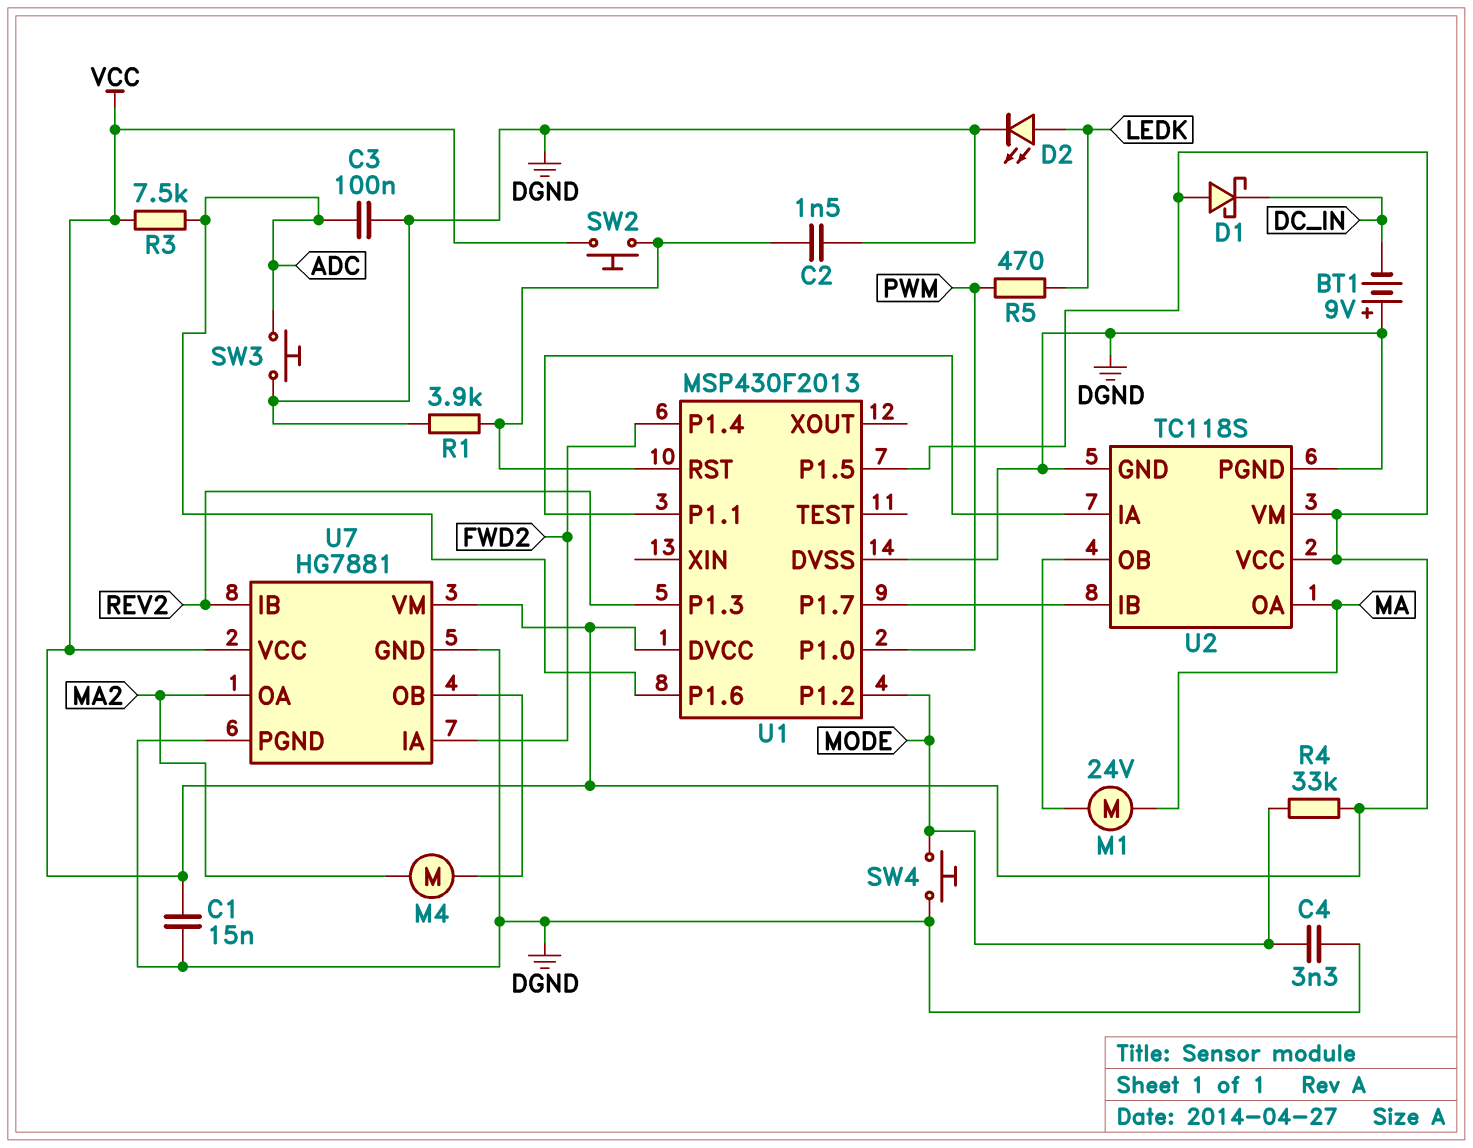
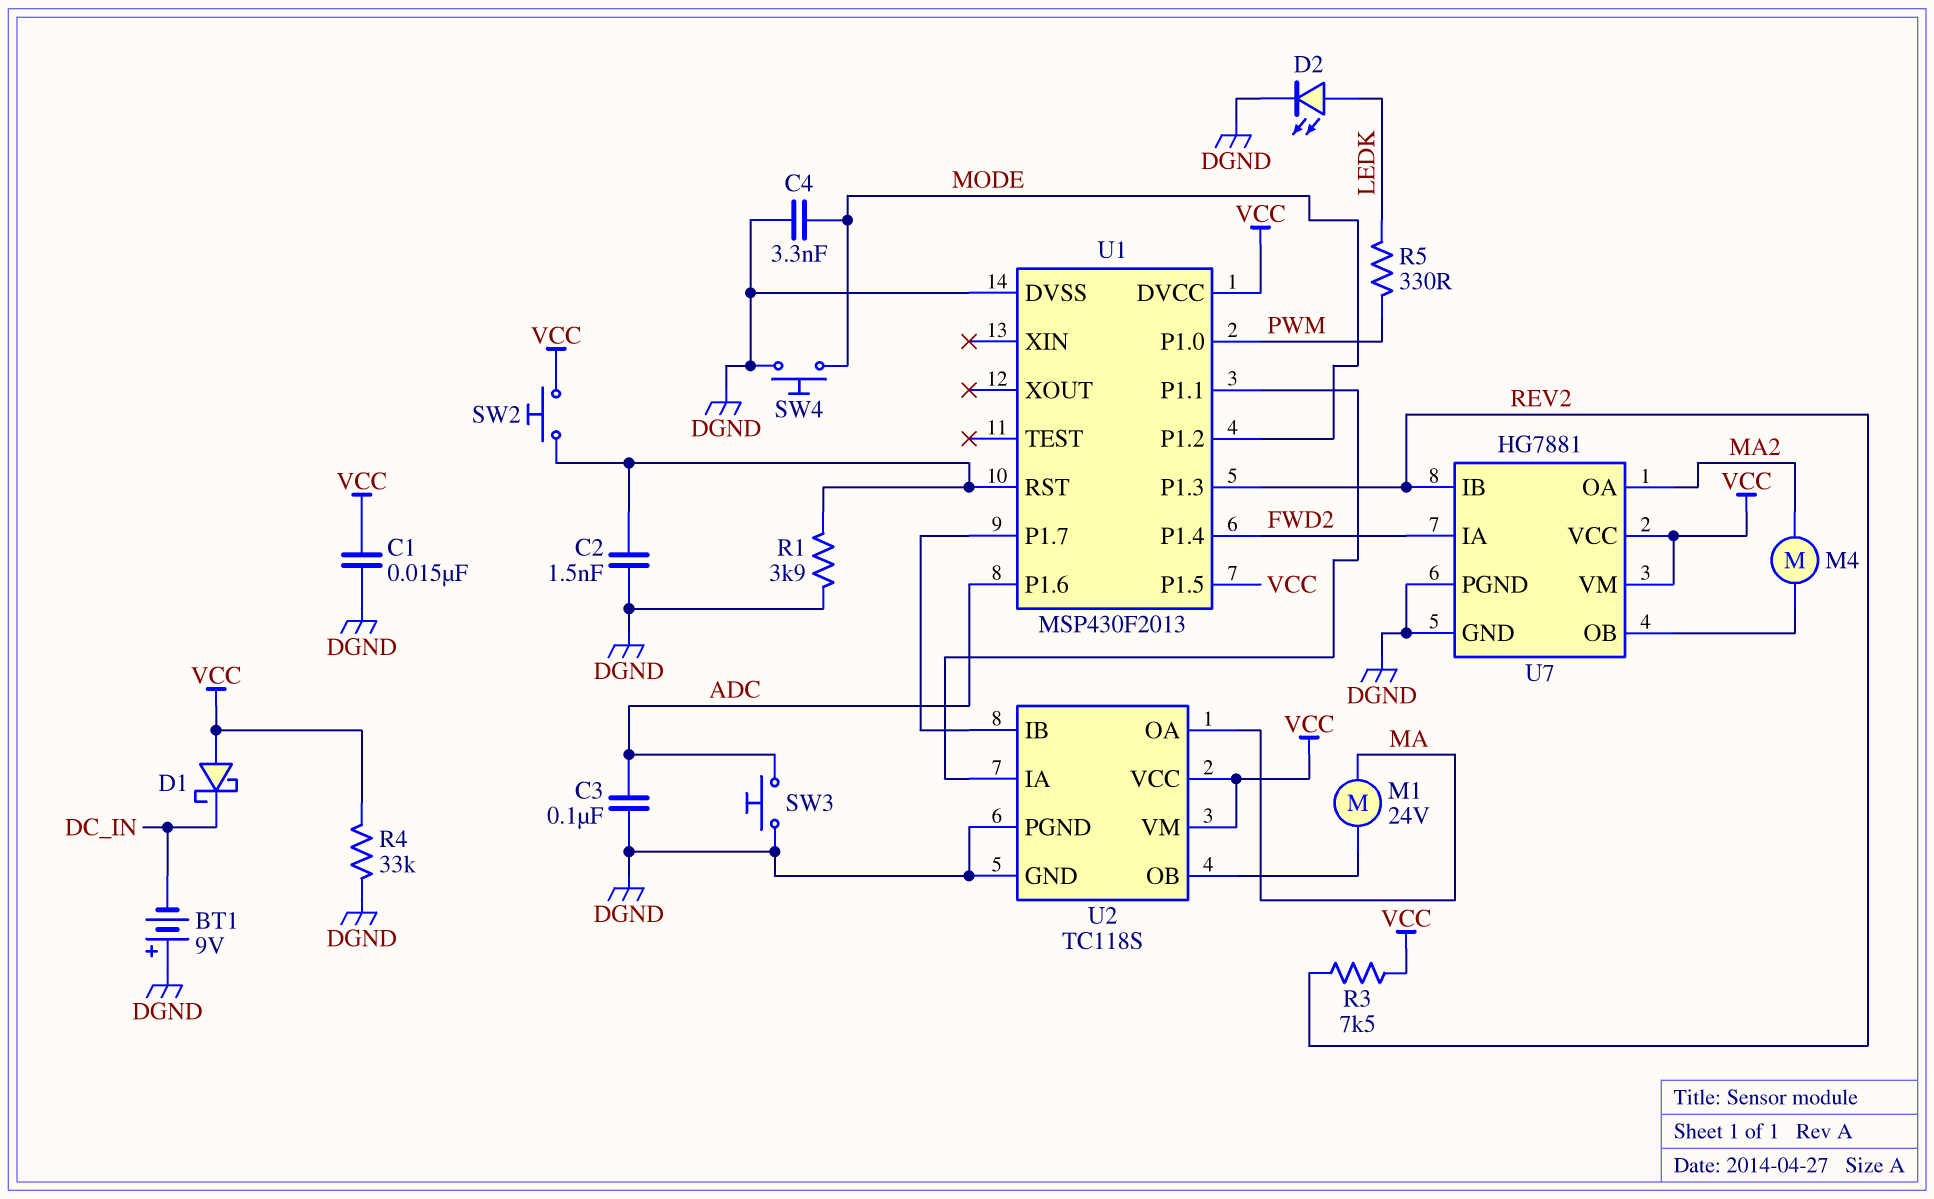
R3: 7.5k (ADC, VCC) -> 7.5k (REV2, VCC)
R4: 33k (MODE, VCC) -> 33k (DGND, VCC)
R5: 470 (LEDK, PWM) -> 330 (LEDK, PWM)

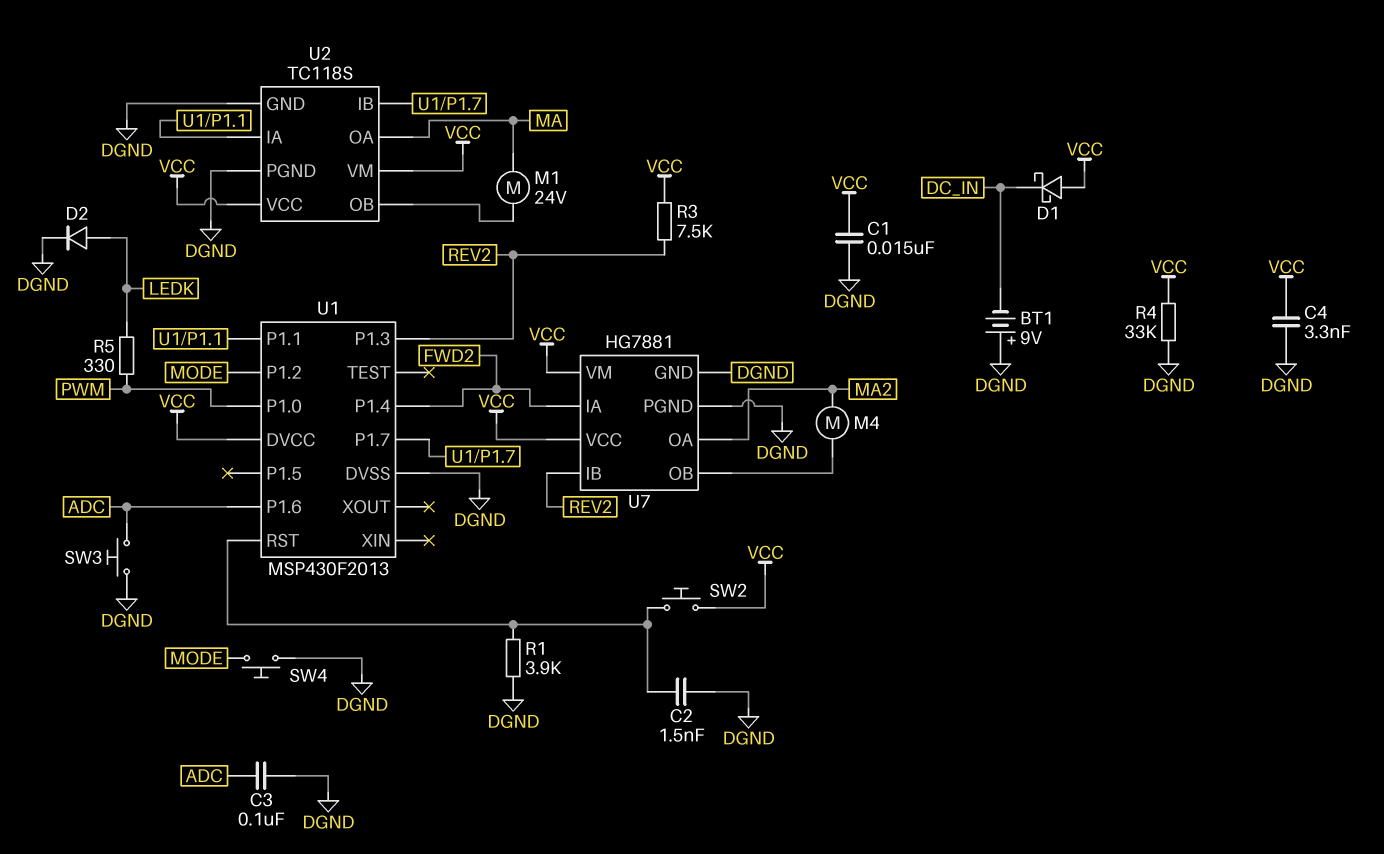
C4: 3.3nF (DGND, MODE) -> 3.3nF (DGND, VCC)
D2: LED (A LEDK, K DGND) -> diode (A LEDK, K DGND)
U1 pin P1.5: VCC -> none

